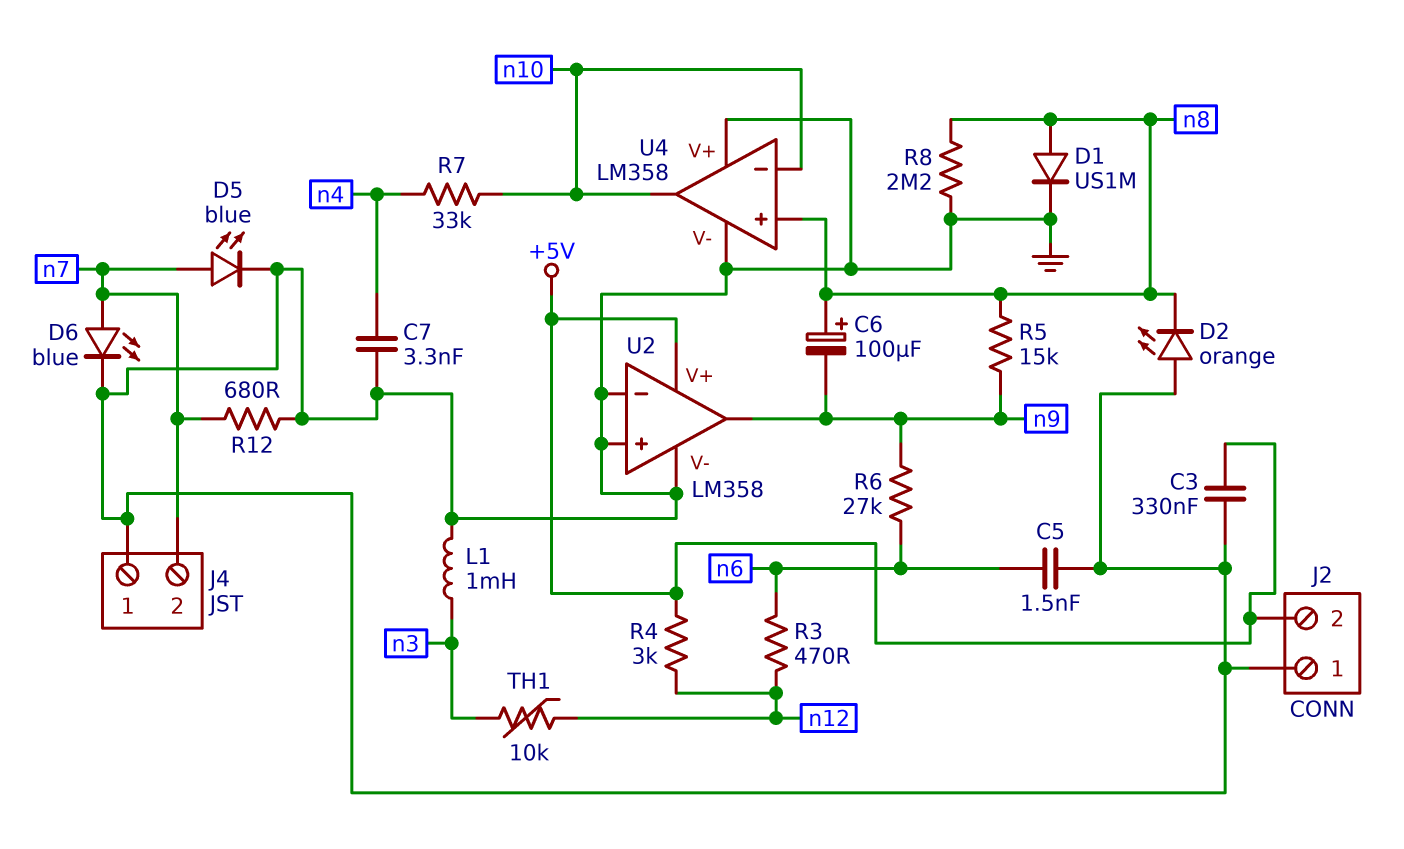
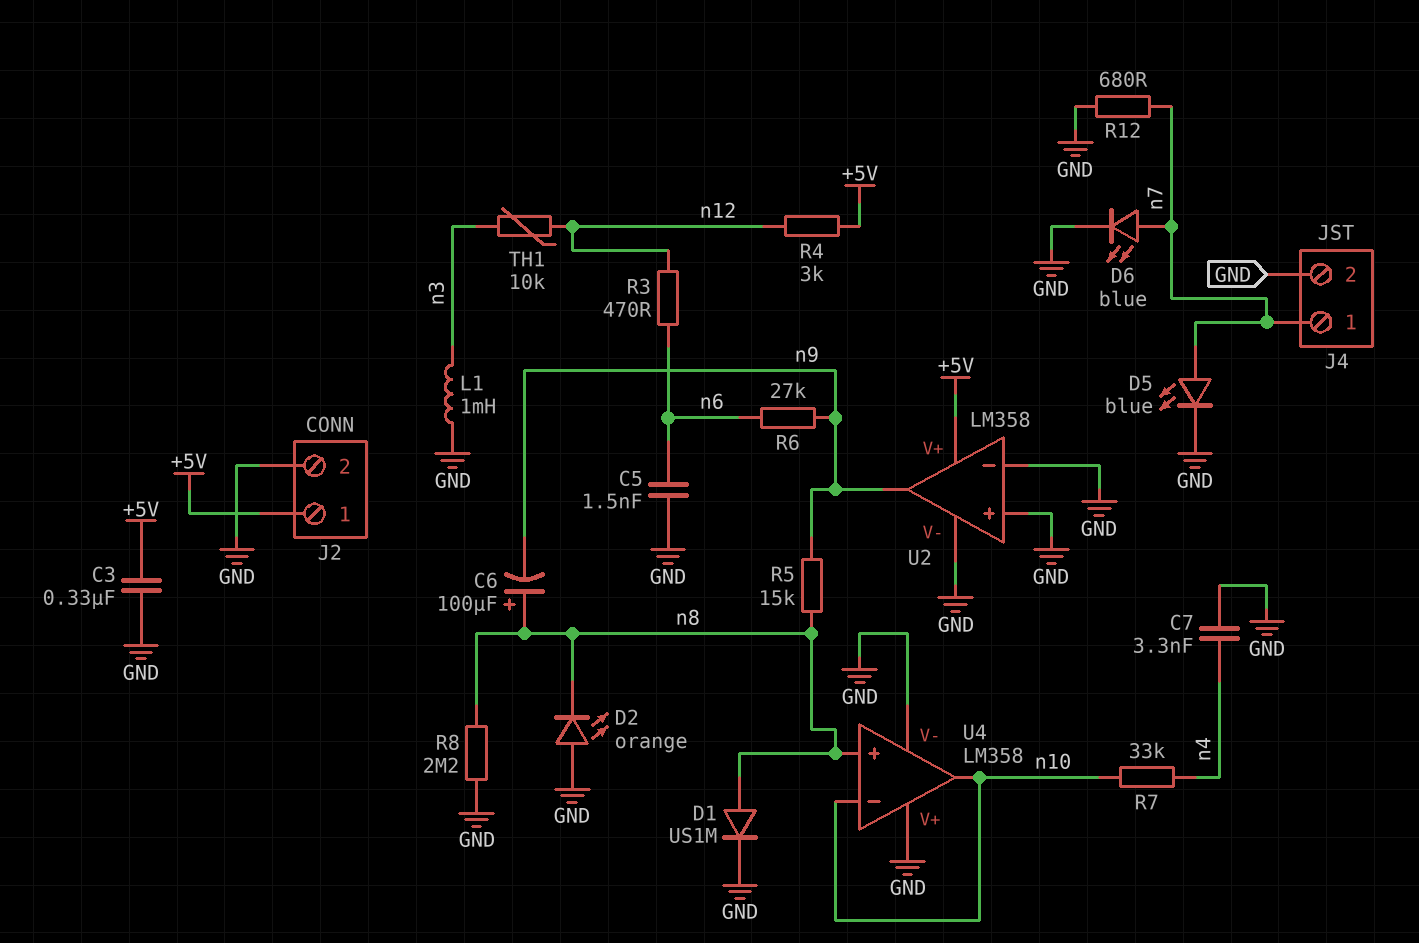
J2 pin 1: GND -> +5V
J2 pin 2: +5V -> GND
J4 pin 1: GND -> n7
J4 pin 2: n7 -> GND

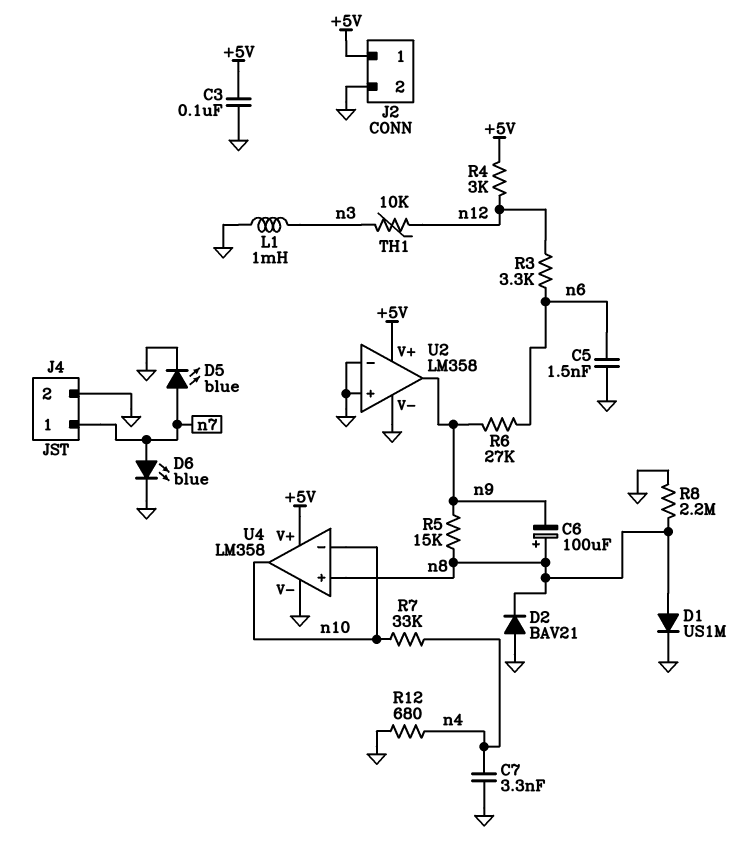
C3: 330nF (+5V, GND) -> 100nF (+5V, GND)
D2: LED orange (A GND, K n8) -> diode BAV21 (A GND, K n8)
R3: 470 (n6, n12) -> 3.3k (n6, n12)
R12: 680 (GND, n7) -> 680 (GND, n4)
U4 pin V+: GND -> +5V

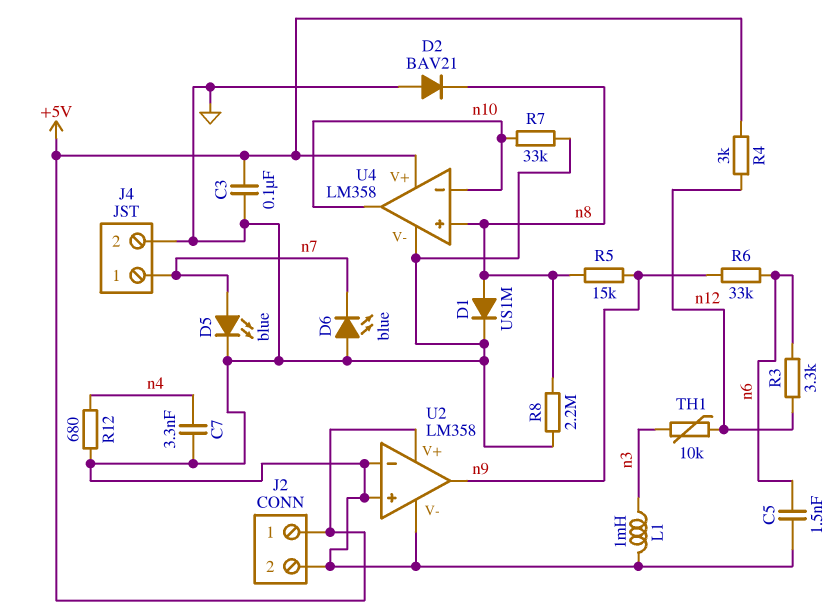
C6: 100uF (plus n8, minus n9) -> none
D6: LED blue (A n7, K GND) -> LED blue (A GND, K n7)
R6: 27k (n6, n9) -> 33k (n6, n9)
R7: 33k (n4, n10) -> 33k (GND, n10)

